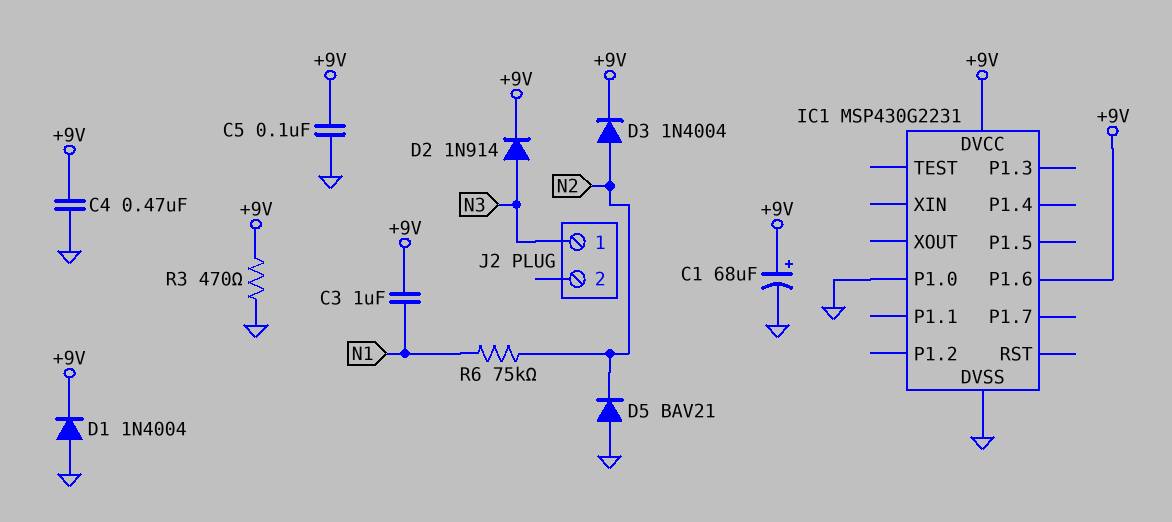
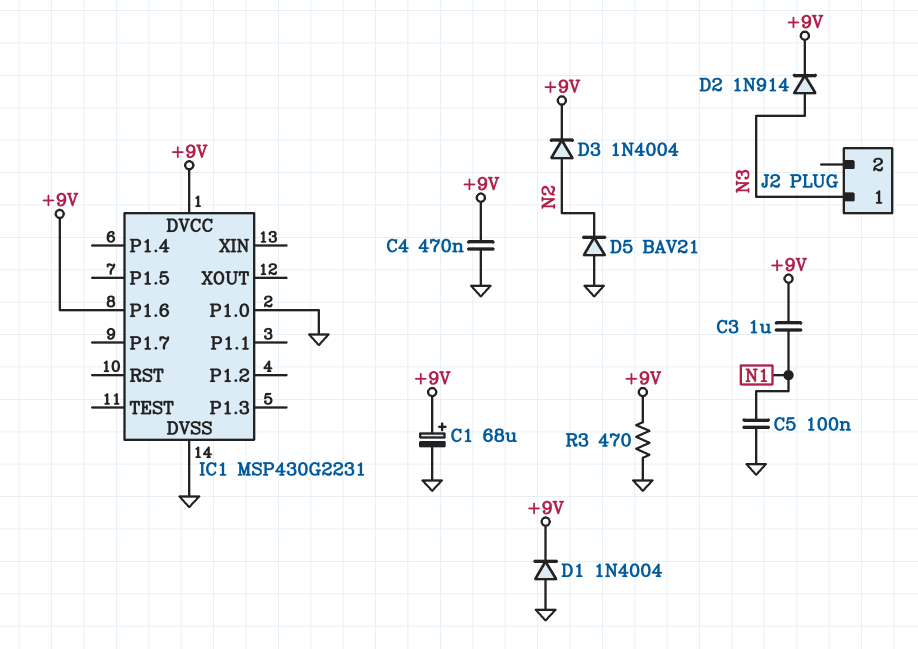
C5: 100nF (+9V, GND) -> 100nF (GND, N1)
R6: 75k (N1, N2) -> none

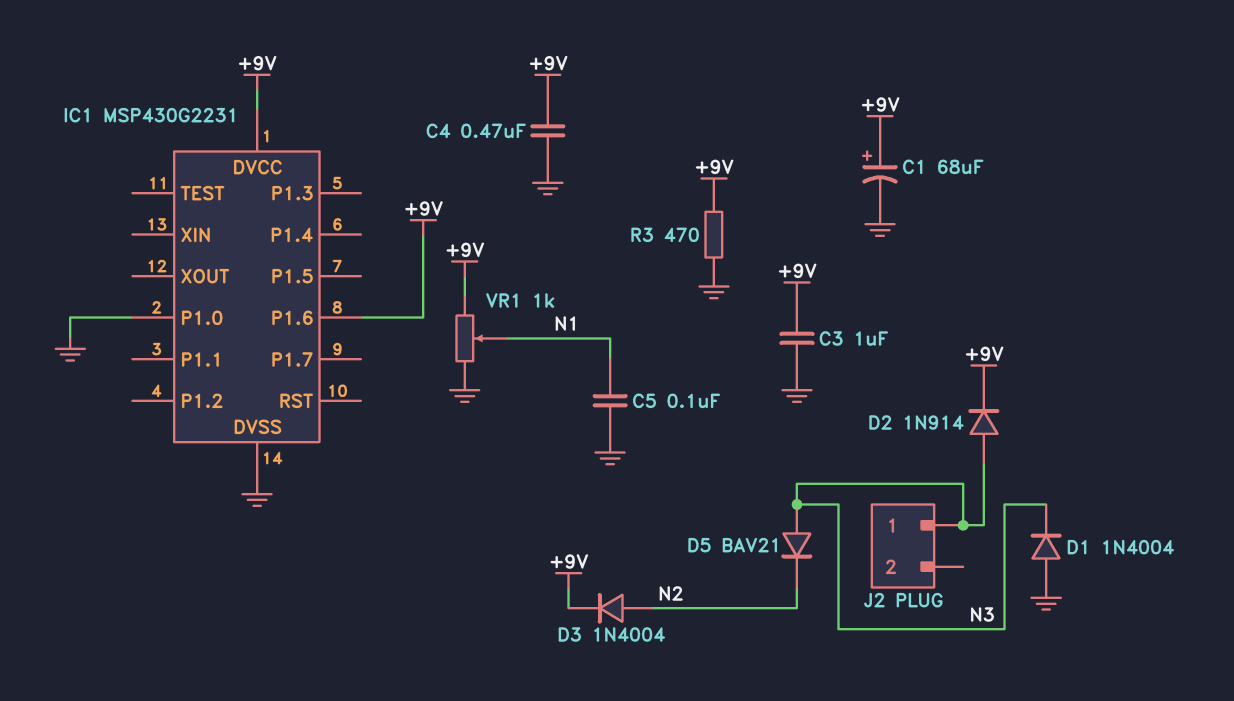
C3: 1uF (+9V, N1) -> 1uF (+9V, GND)
D1: diode 1N4004 (A GND, K +9V) -> diode 1N4004 (A GND, K N3)
D5: diode BAV21 (A GND, K N2) -> diode BAV21 (A N3, K N2)
VR1: none -> 1k (+9V, GND, wiper N1)

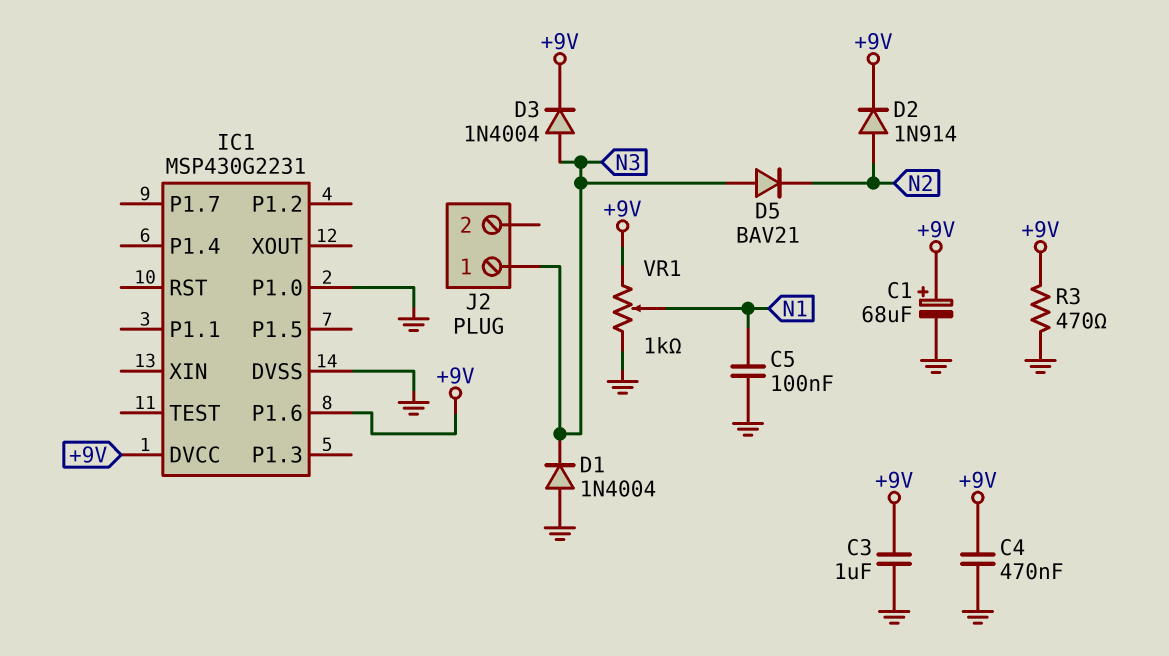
D2: diode 1N914 (A N3, K +9V) -> diode 1N914 (A N2, K +9V)
D3: diode 1N4004 (A N2, K +9V) -> diode 1N4004 (A N3, K +9V)

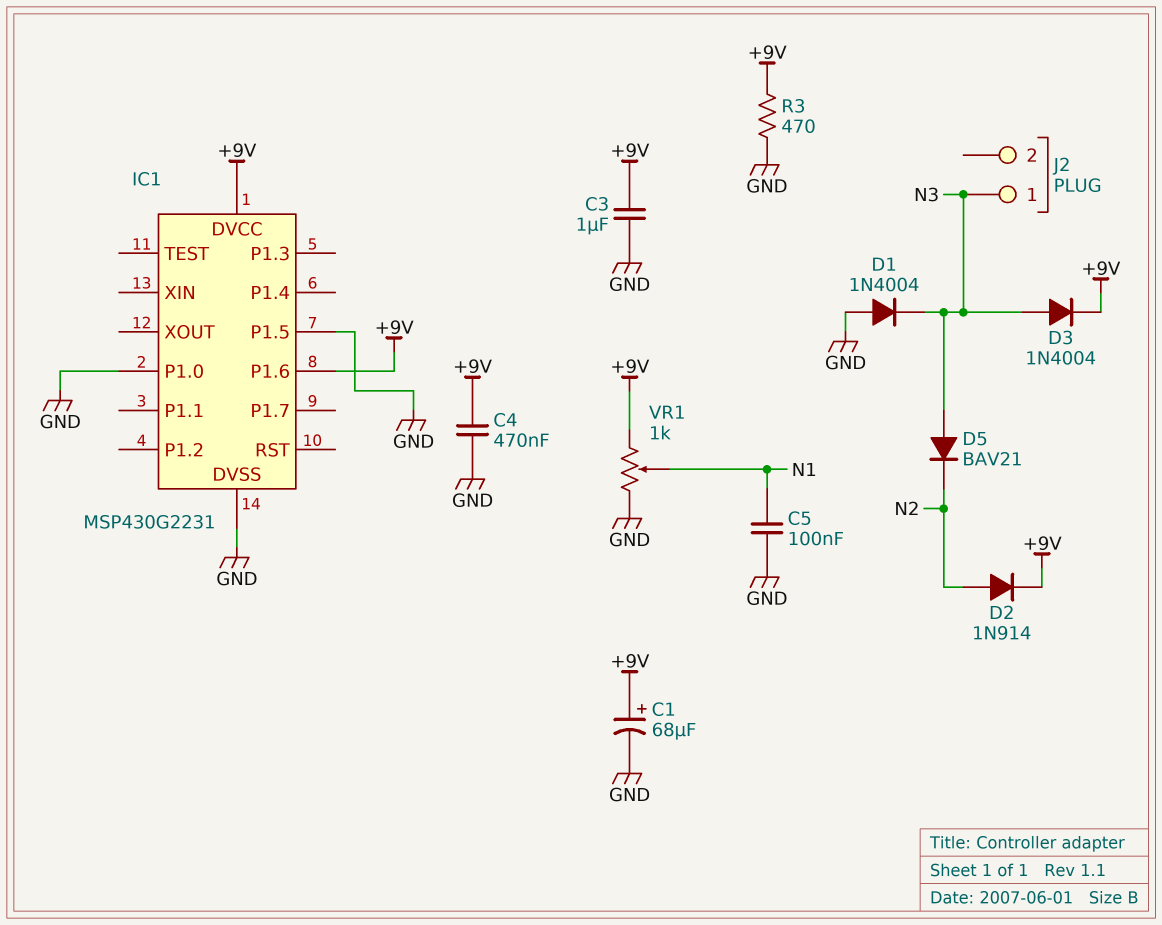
IC1 pin P1.5: none -> GND

